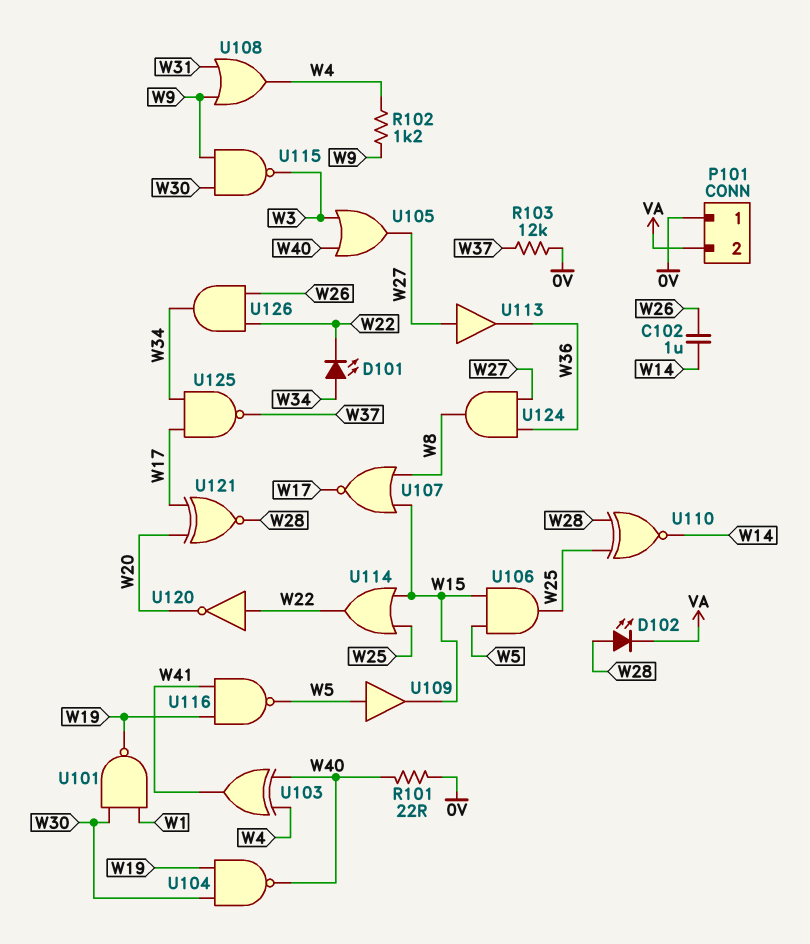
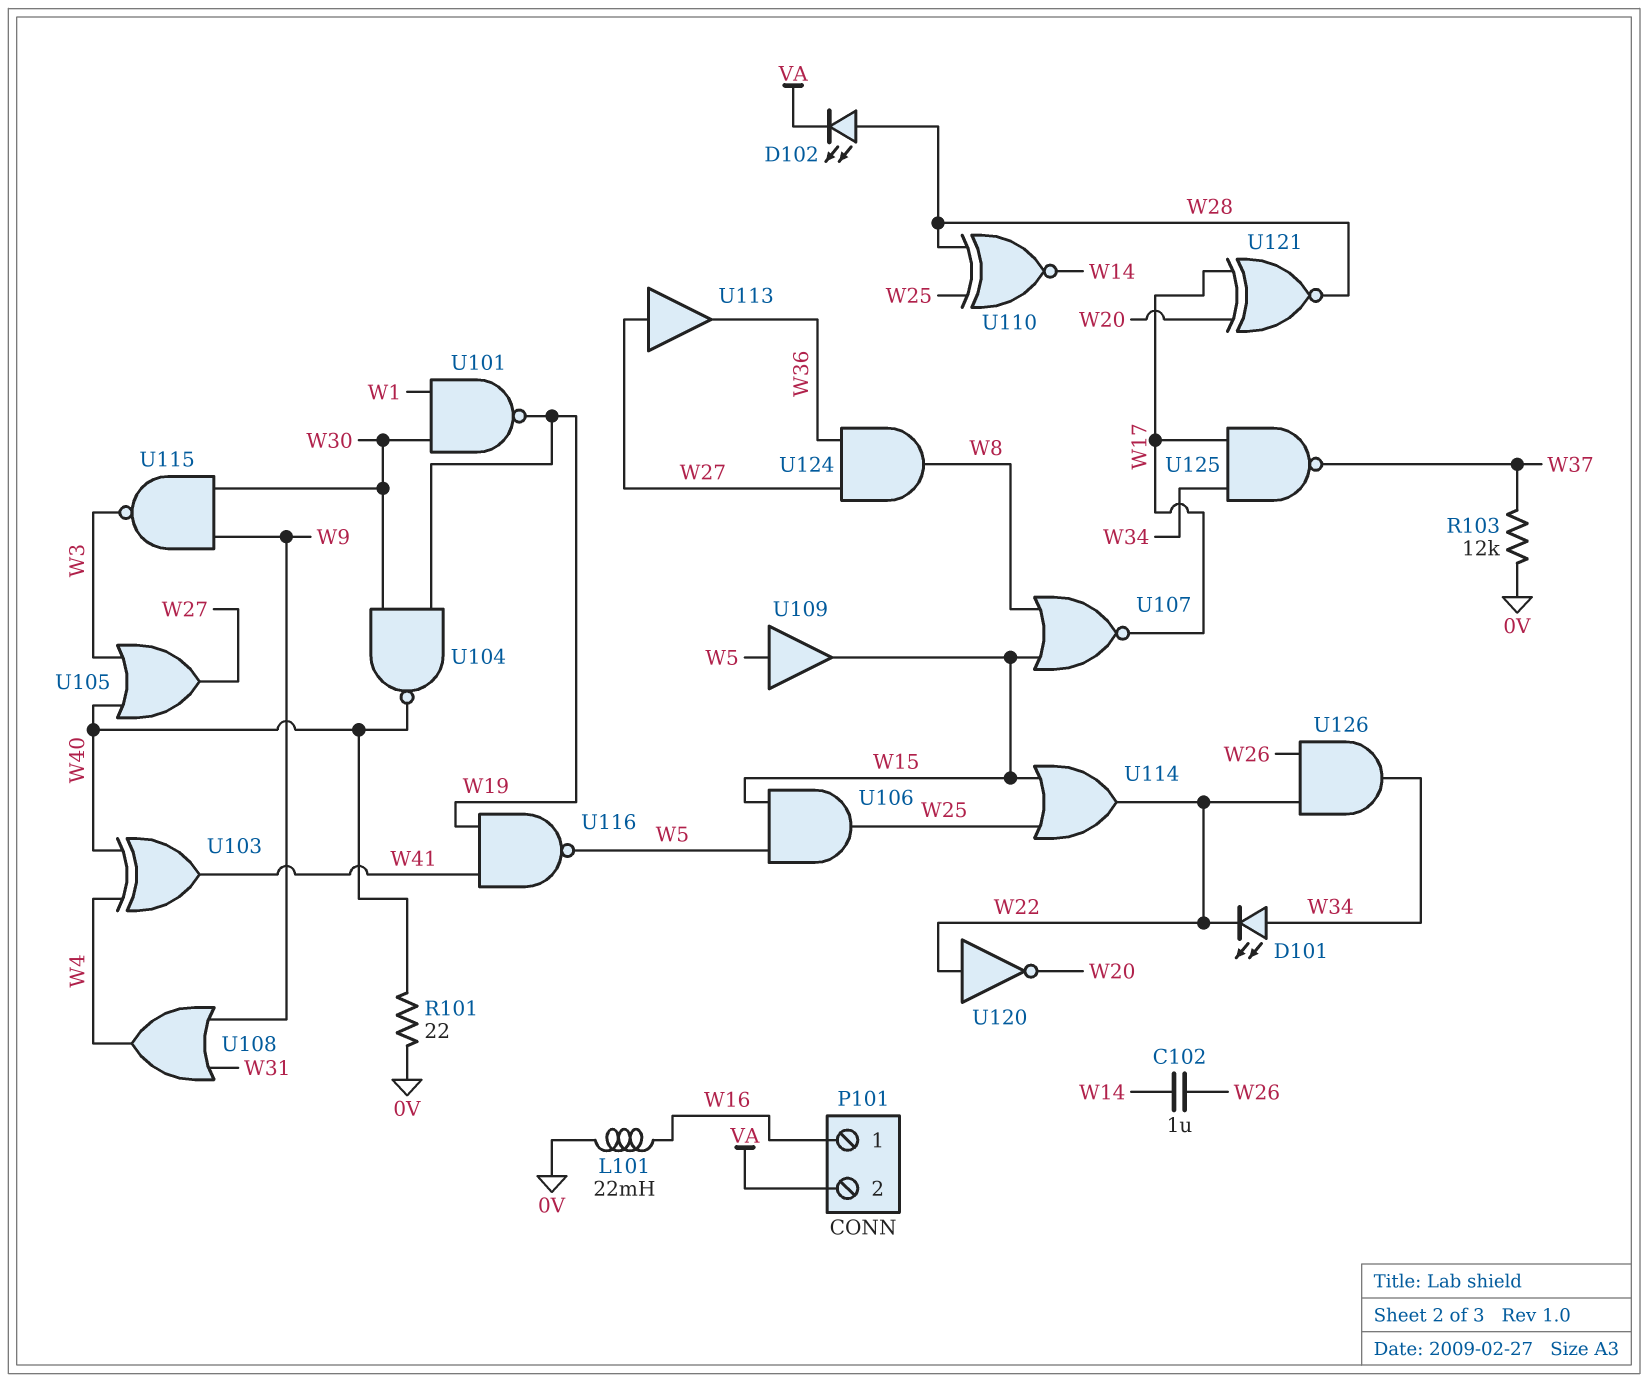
L101: none -> 22mH (0V, W16)
P101 pin 1: 0V -> W16
R102: 1.2k (W4, W9) -> none

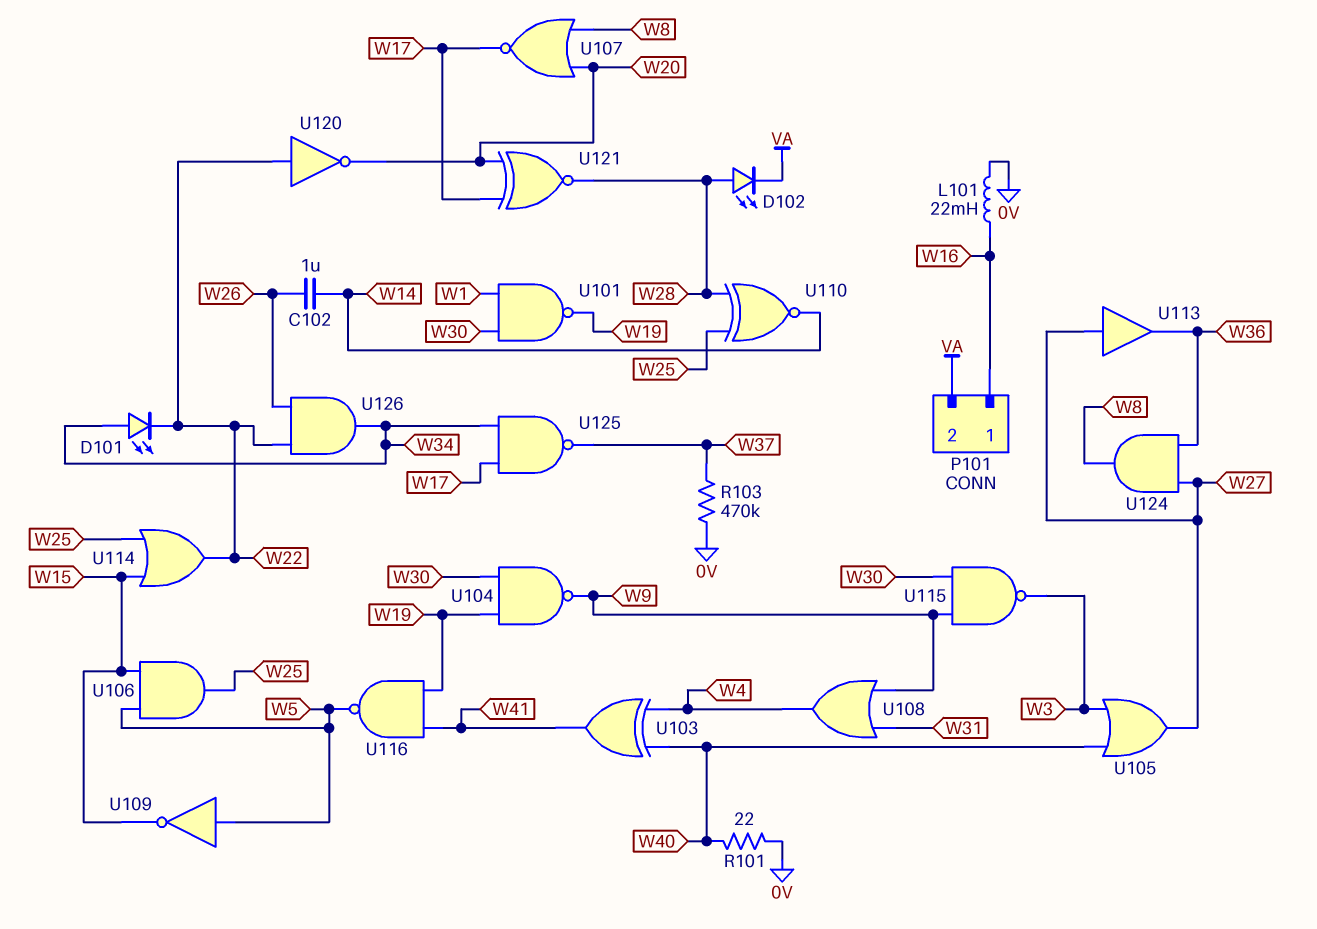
R103: 12k (0V, W37) -> 470k (0V, W37)
U104: NAND (in W19, in W30, out W40) -> NAND (in W19, in W30, out W9)
U107: NOR (in W8, in W15, out W17) -> NOR (in W8, in W20, out W17)
U109: buffer (in W5, out W15) -> NOT (in W5, out W15)

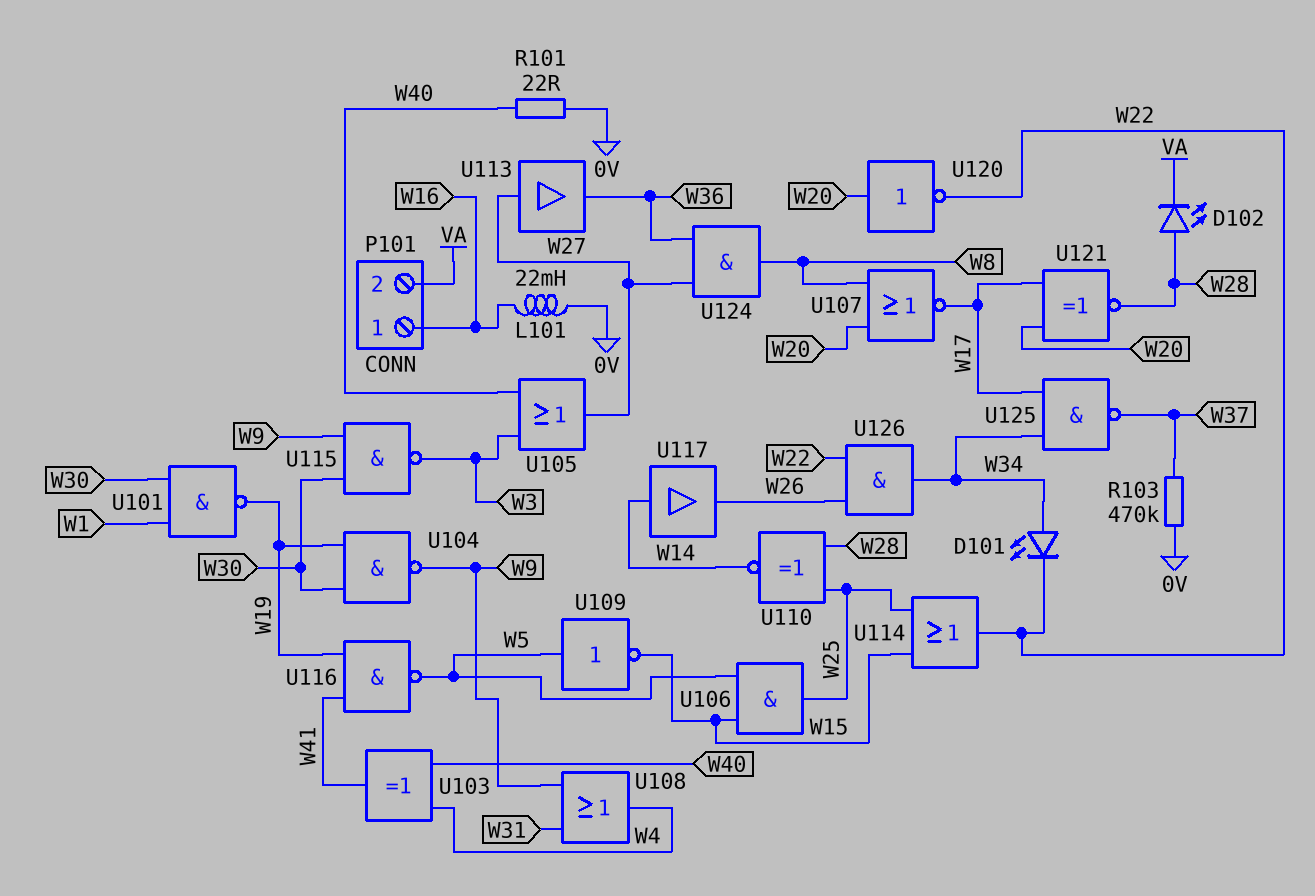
C102: 1uF (W14, W26) -> none
U117: none -> buffer (in W14, out W26)
U120: NOT (in W22, out W20) -> NOT (in W20, out W22)

